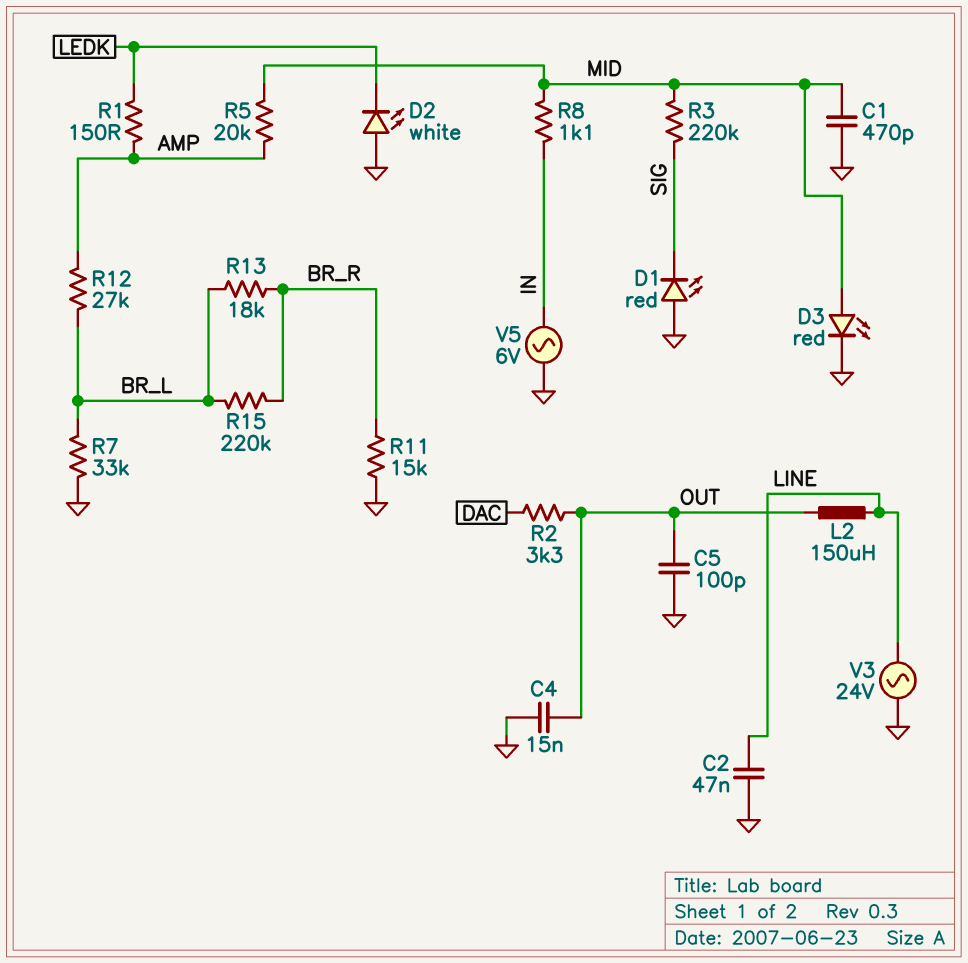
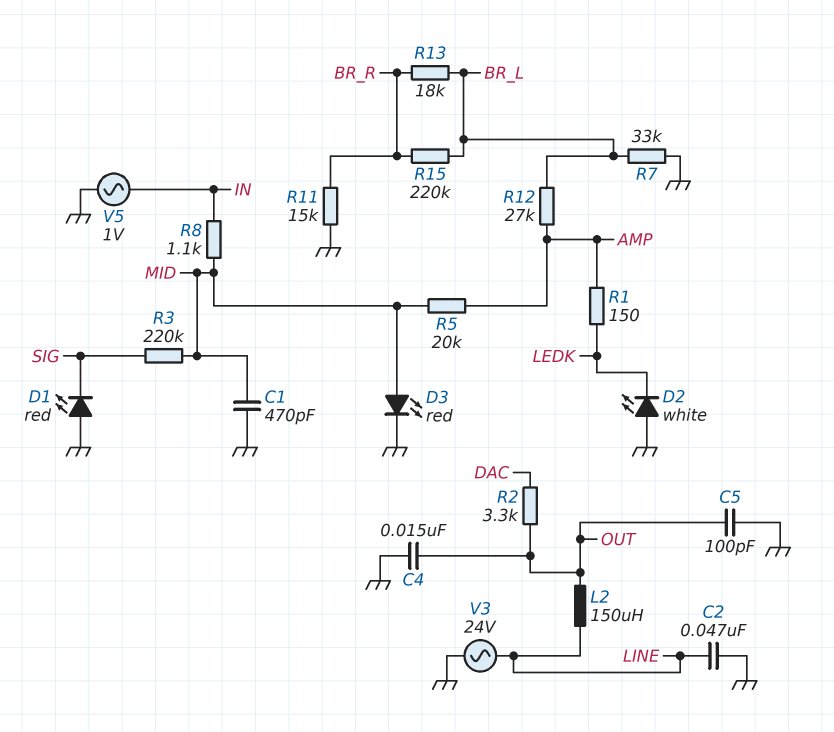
V5: AC 6V (GND, IN) -> AC 1V (GND, IN)

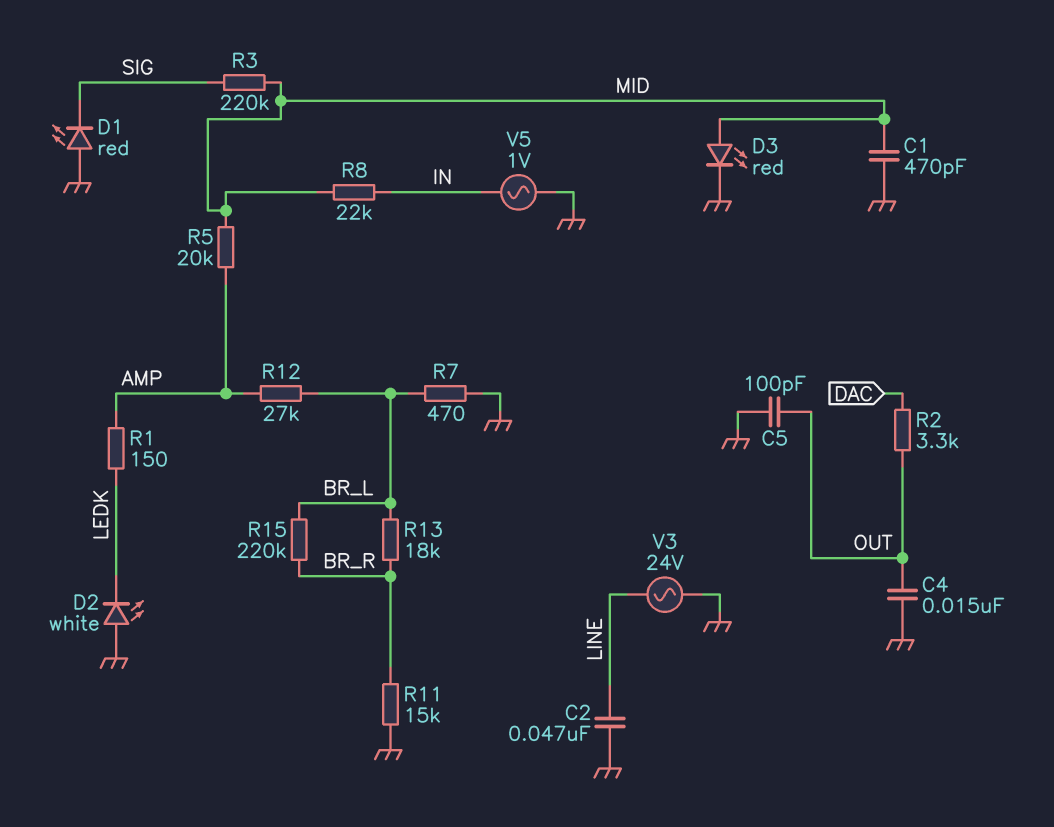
L2: 150uH (LINE, OUT) -> none
R7: 33k (BR_L, GND) -> 470 (BR_L, GND)
R8: 1.1k (IN, MID) -> 22k (IN, MID)

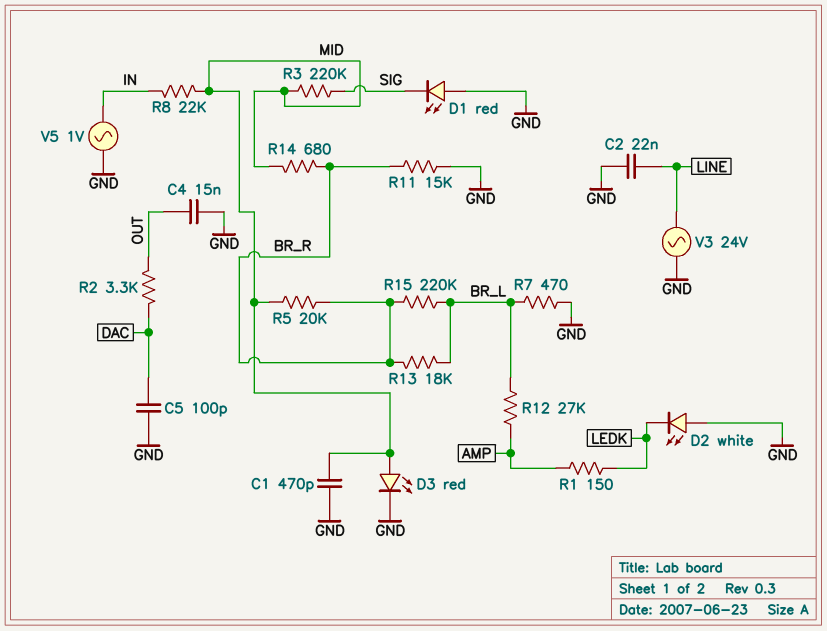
C2: 47nF (GND, LINE) -> 22nF (GND, LINE)
C5: 100pF (GND, OUT) -> 100pF (DAC, GND)
R5: 20k (AMP, MID) -> 20k (BR_R, MID)
R14: none -> 680 (BR_R, MID)

